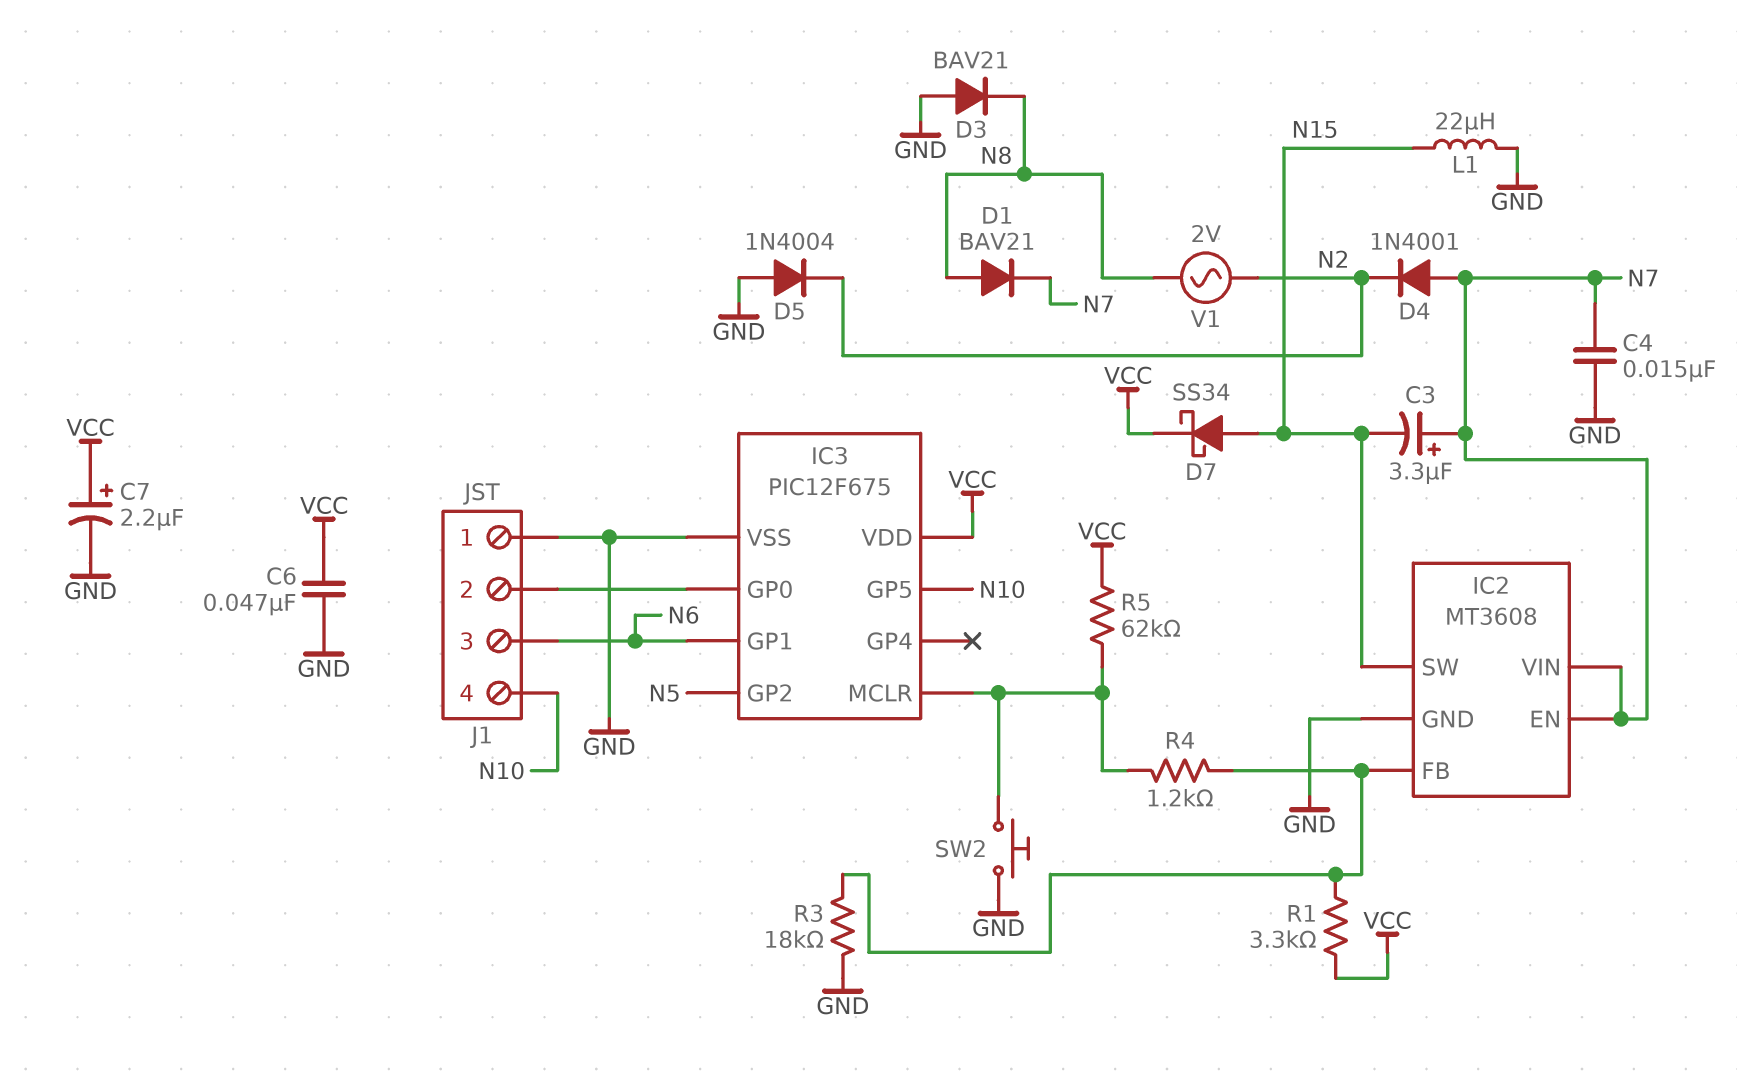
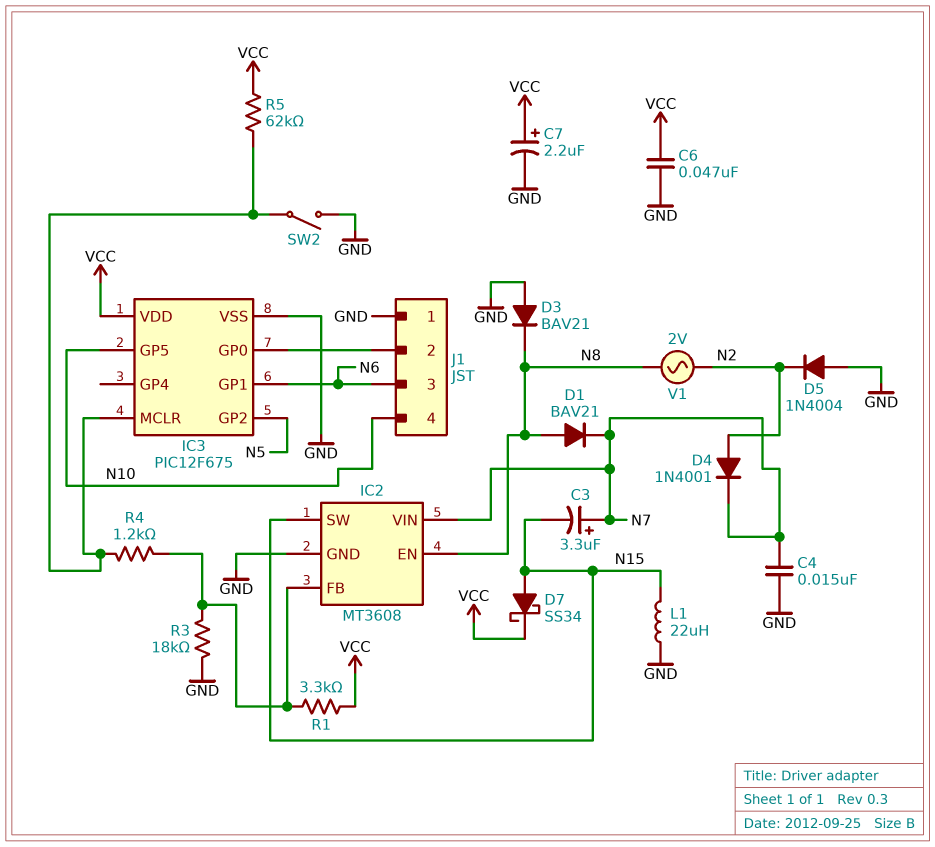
D4: diode 1N4001 (A N7, K N2) -> diode 1N4001 (A N2, K N7)
IC2 pin EN: N7 -> N8
SW2: button (GND, IC3/MCLR) -> switch (GND, IC3/MCLR)

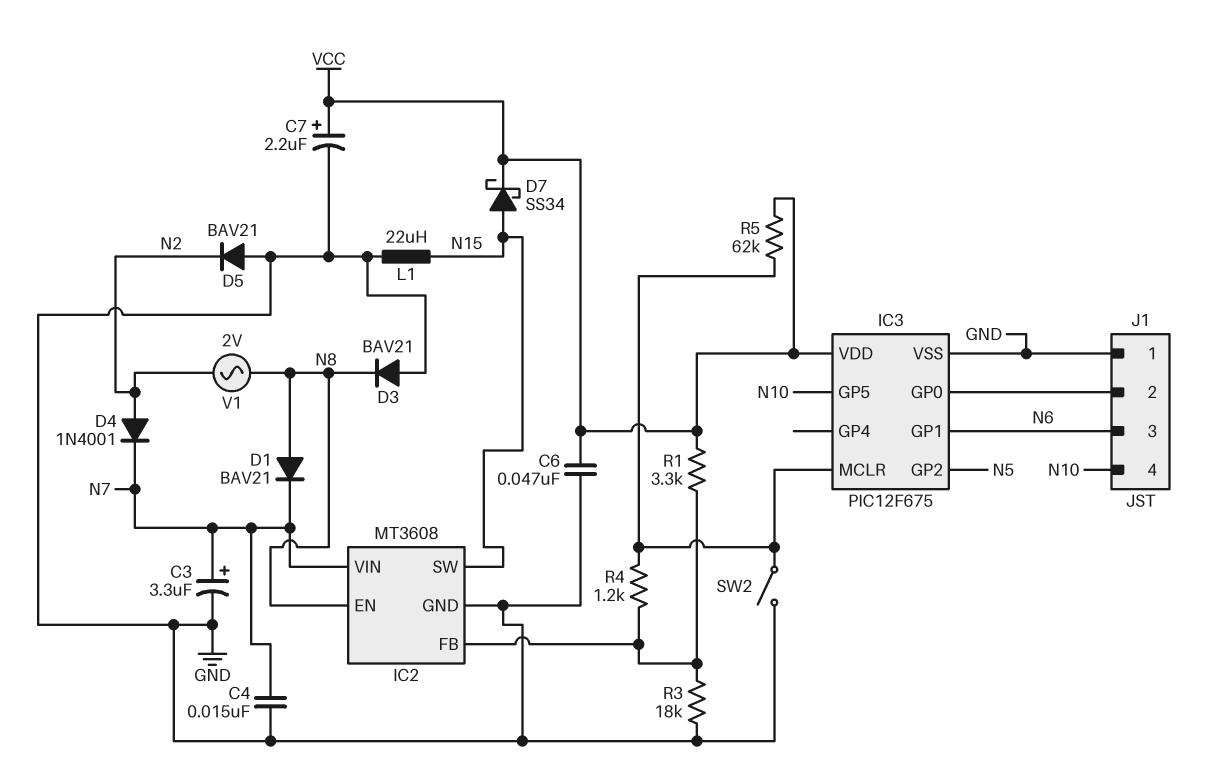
C3: 3.3uF (plus N7, minus N15) -> 3.3uF (plus N7, minus GND)
D5: diode 1N4004 (A GND, K N2) -> diode BAV21 (A GND, K N2)

